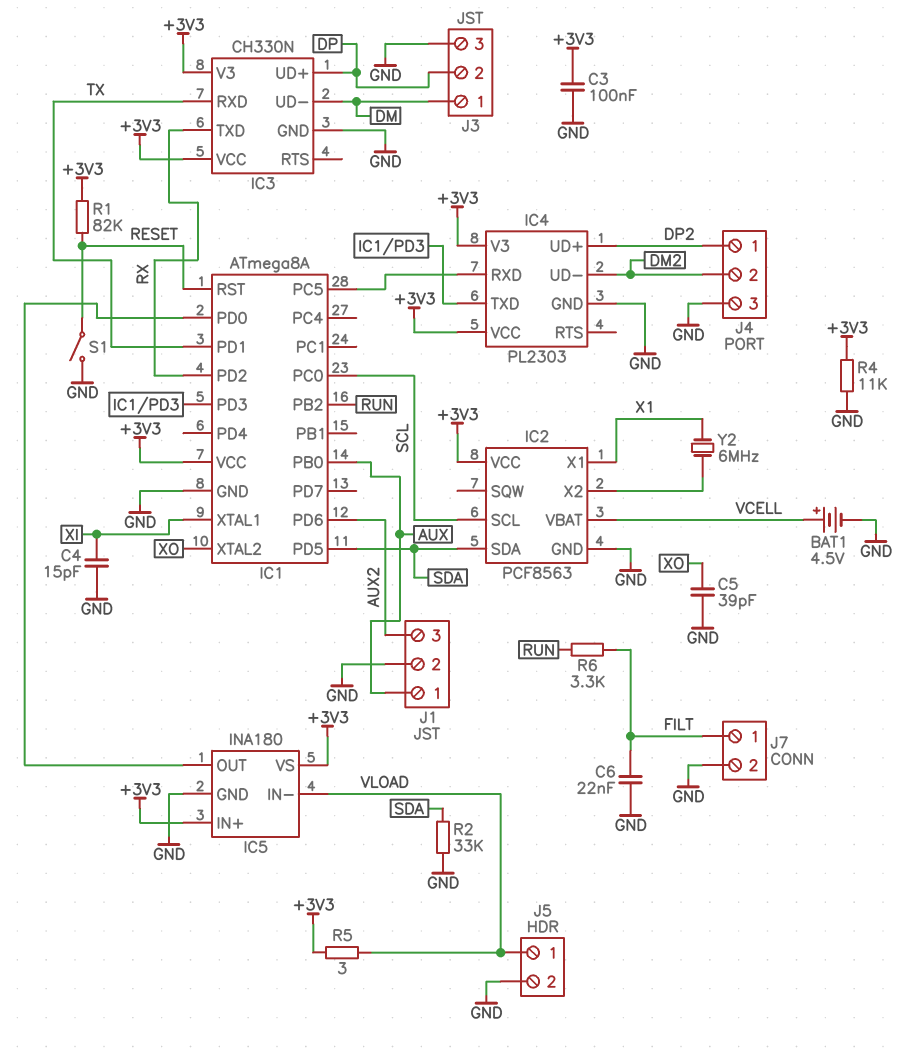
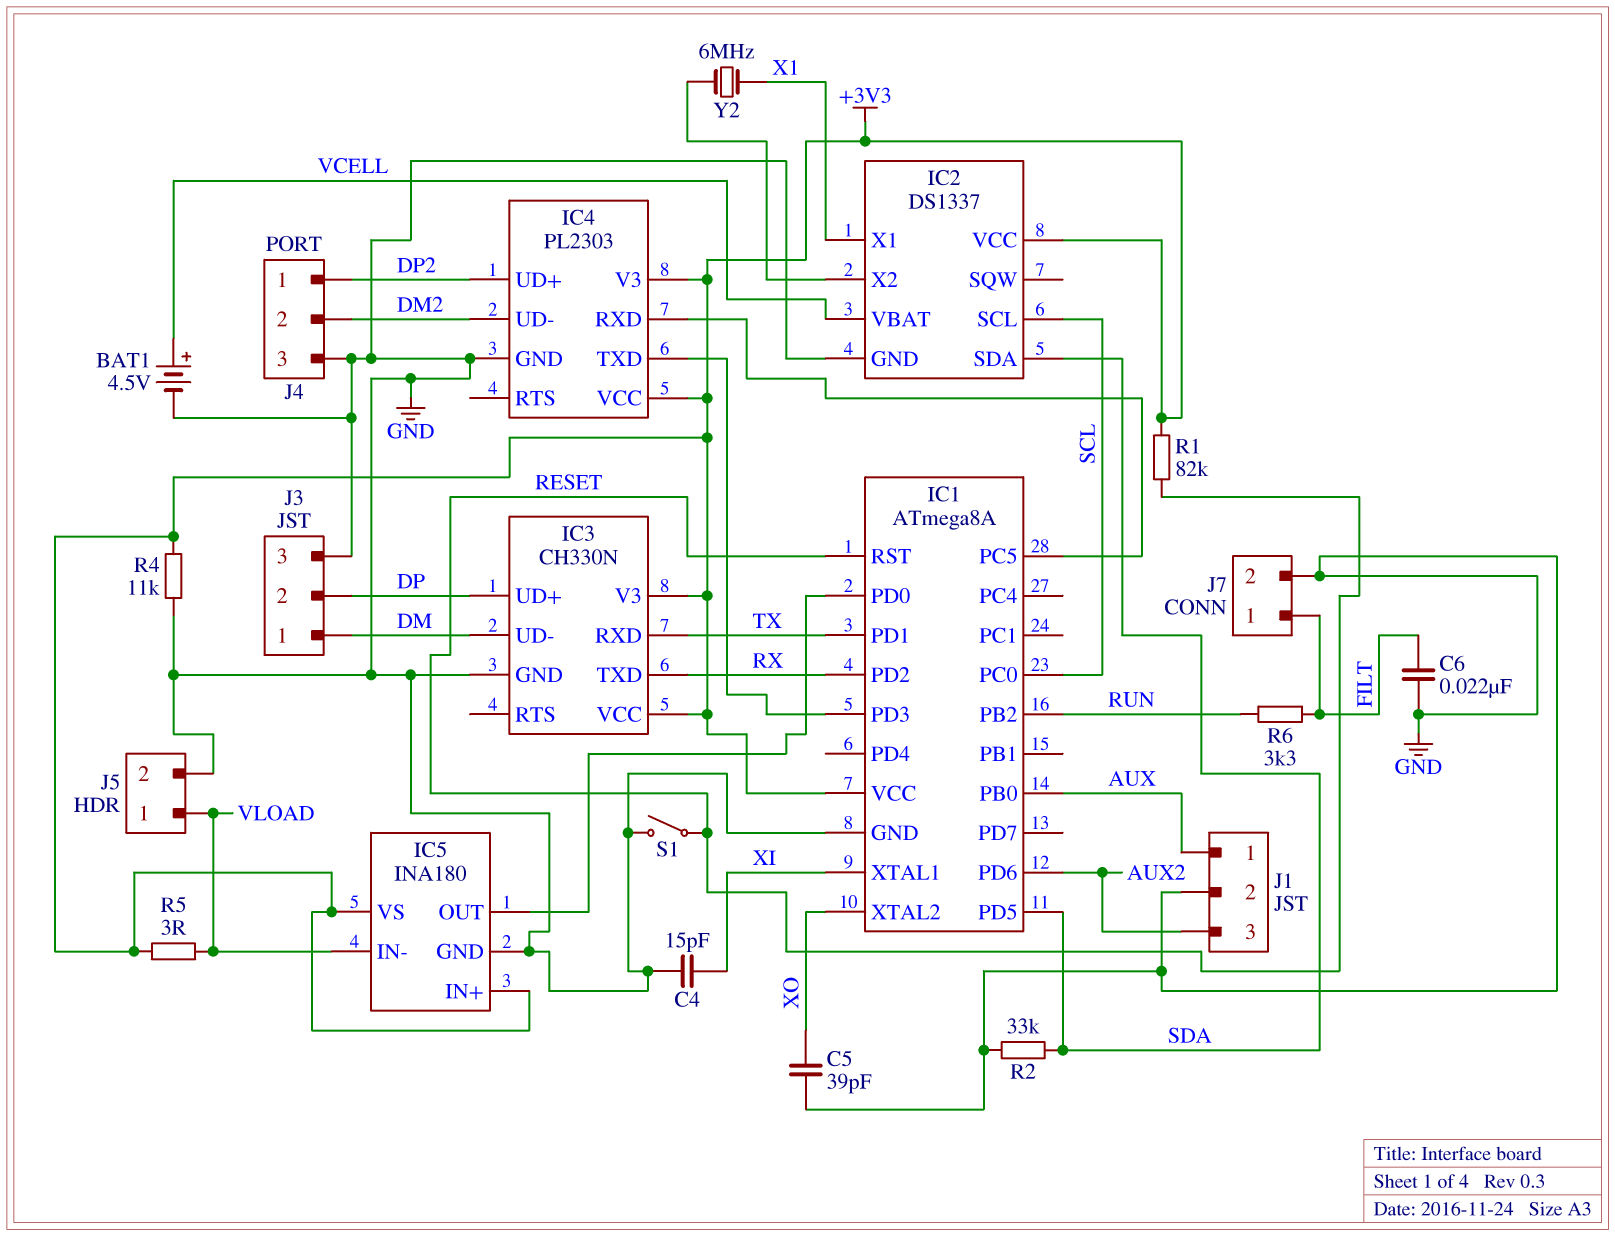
C3: 100nF (+3V3, GND) -> none
IC2: PCF8563 -> DS1337

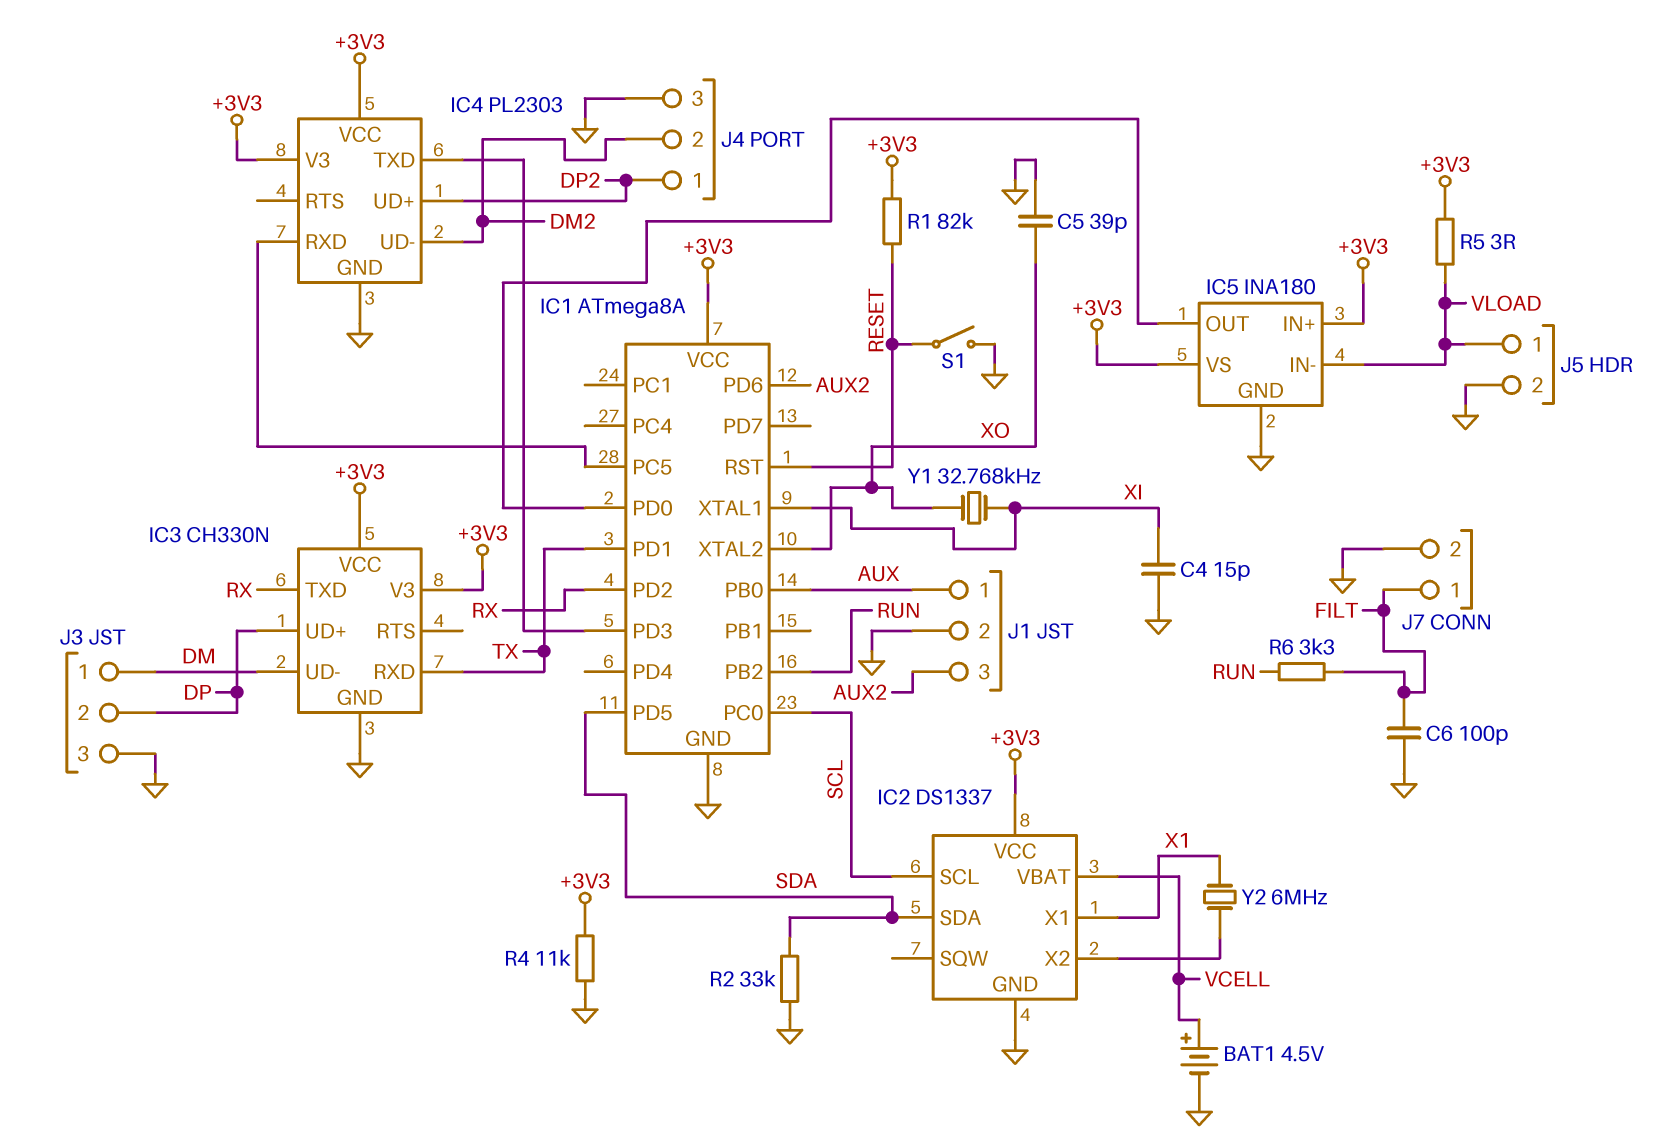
C6: 22nF (FILT, GND) -> 100pF (FILT, GND)
Y1: none -> 32.768kHz (XI, XO)

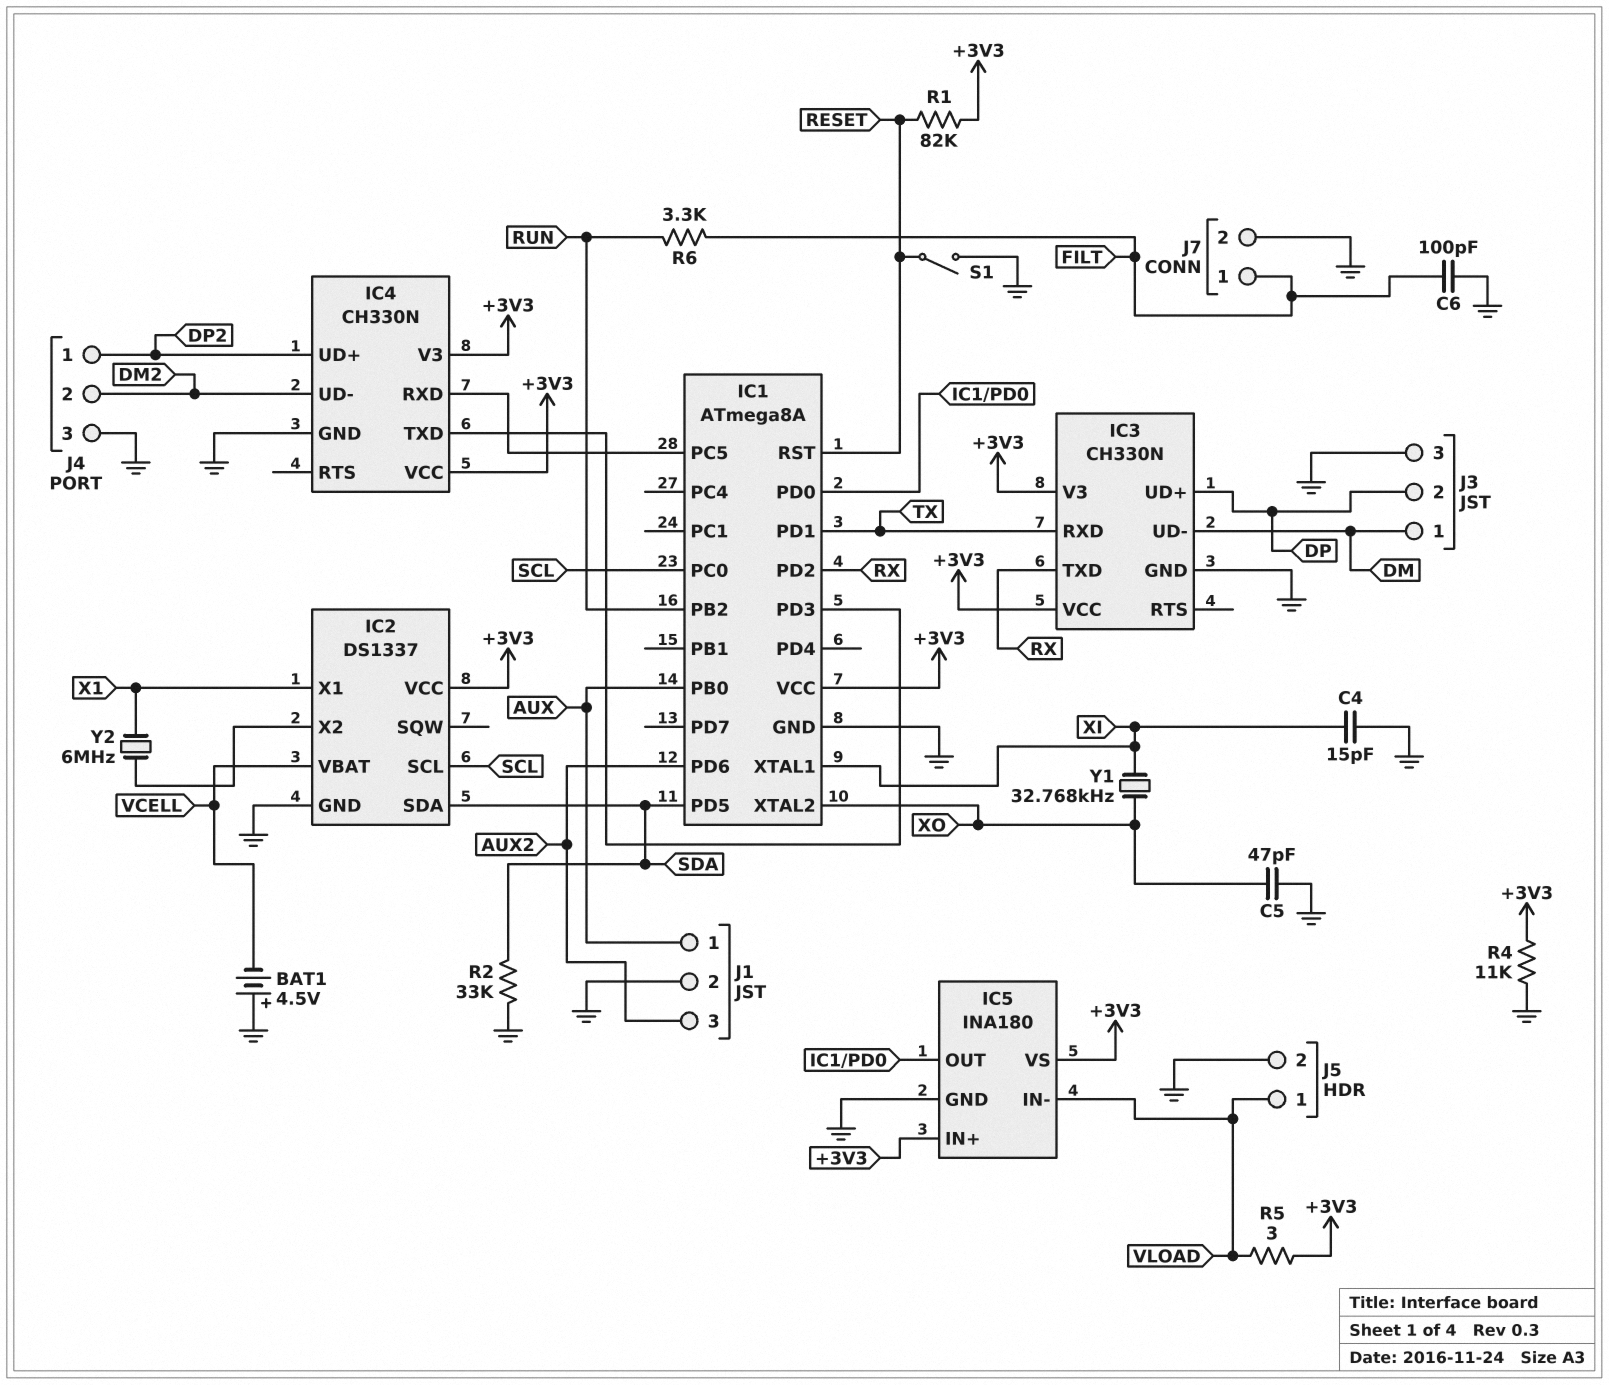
BAT1: 4.5V (plus VCELL, minus GND) -> 4.5V (plus GND, minus VCELL)
C5: 39pF (GND, XO) -> 47pF (GND, XO)
IC4: PL2303 -> CH330N

